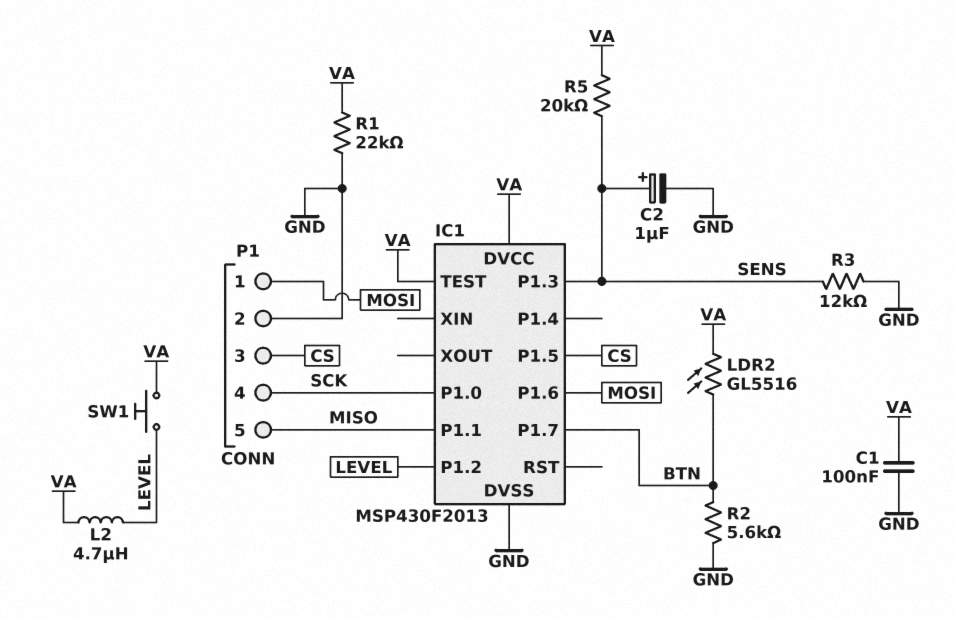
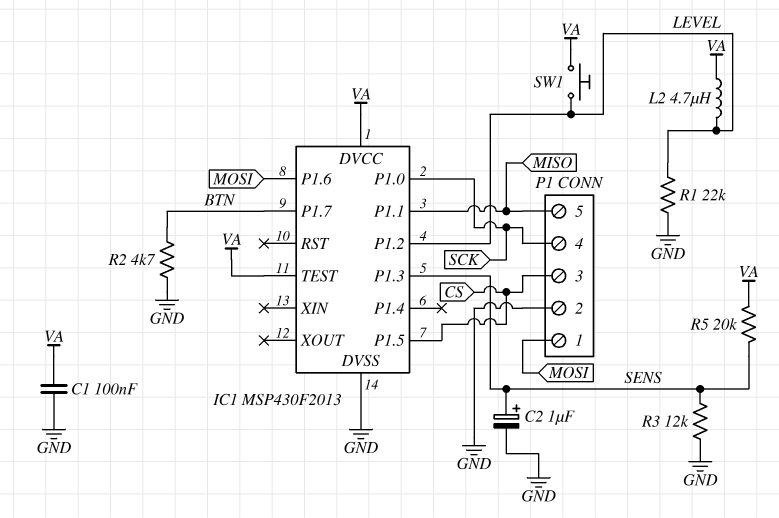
LDR2: GL5516 (BTN, VA) -> none
R1: 22k (GND, VA) -> 22k (GND, LEVEL)
R2: 5.6k (BTN, GND) -> 4.7k (BTN, GND)

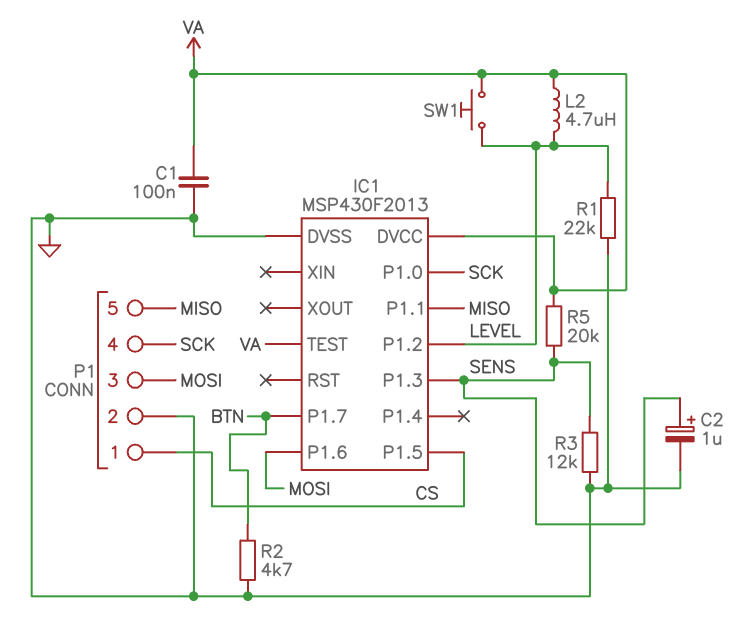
P1 pin 1: MOSI -> CS
P1 pin 3: CS -> MOSI

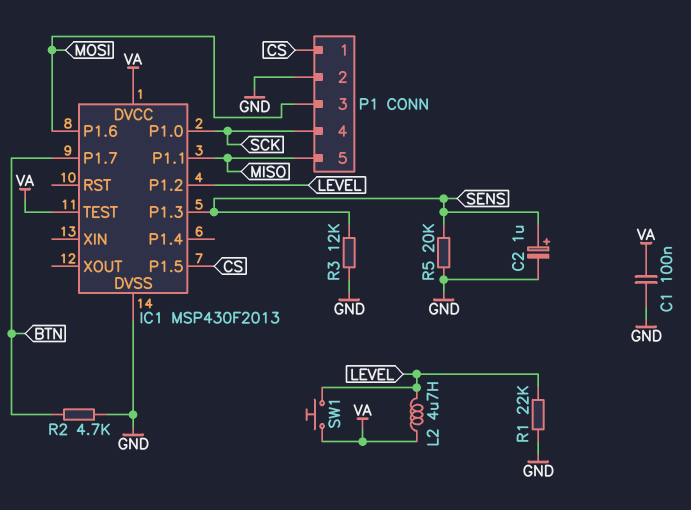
R5: 20k (SENS, VA) -> 20k (GND, SENS)

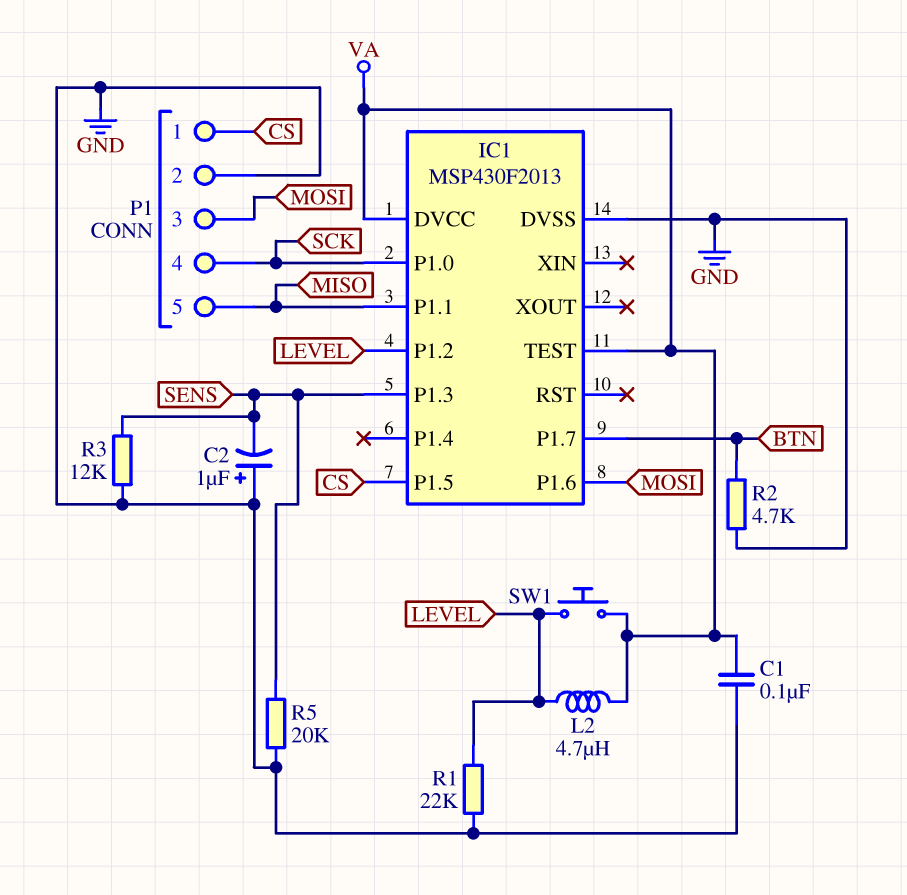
C2: 1uF (plus SENS, minus GND) -> 1uF (plus GND, minus SENS)

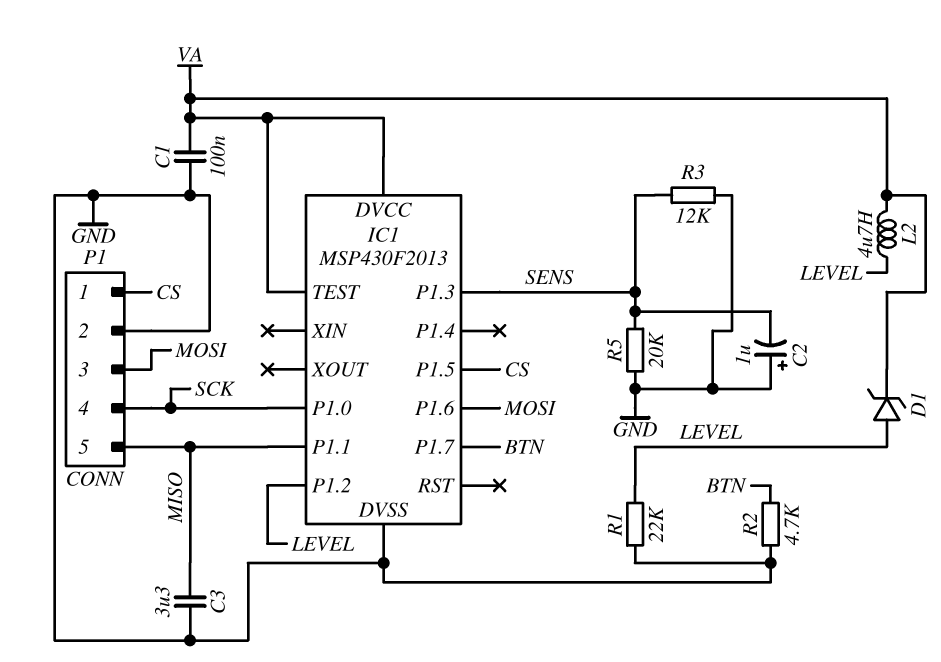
C3: none -> 3.3uF (GND, MISO)
D1: none -> zener (A LEVEL, K VA)
SW1: button (LEVEL, VA) -> none

